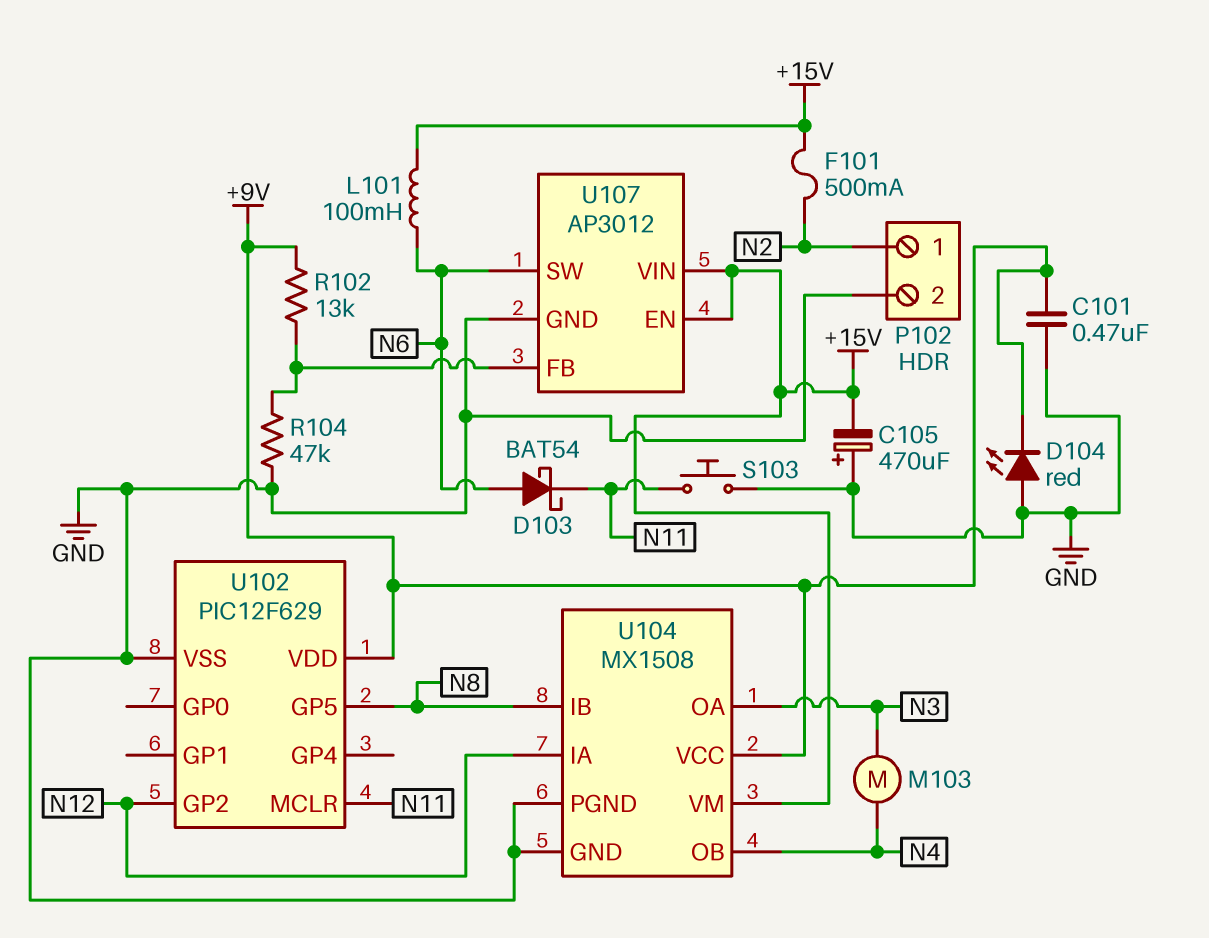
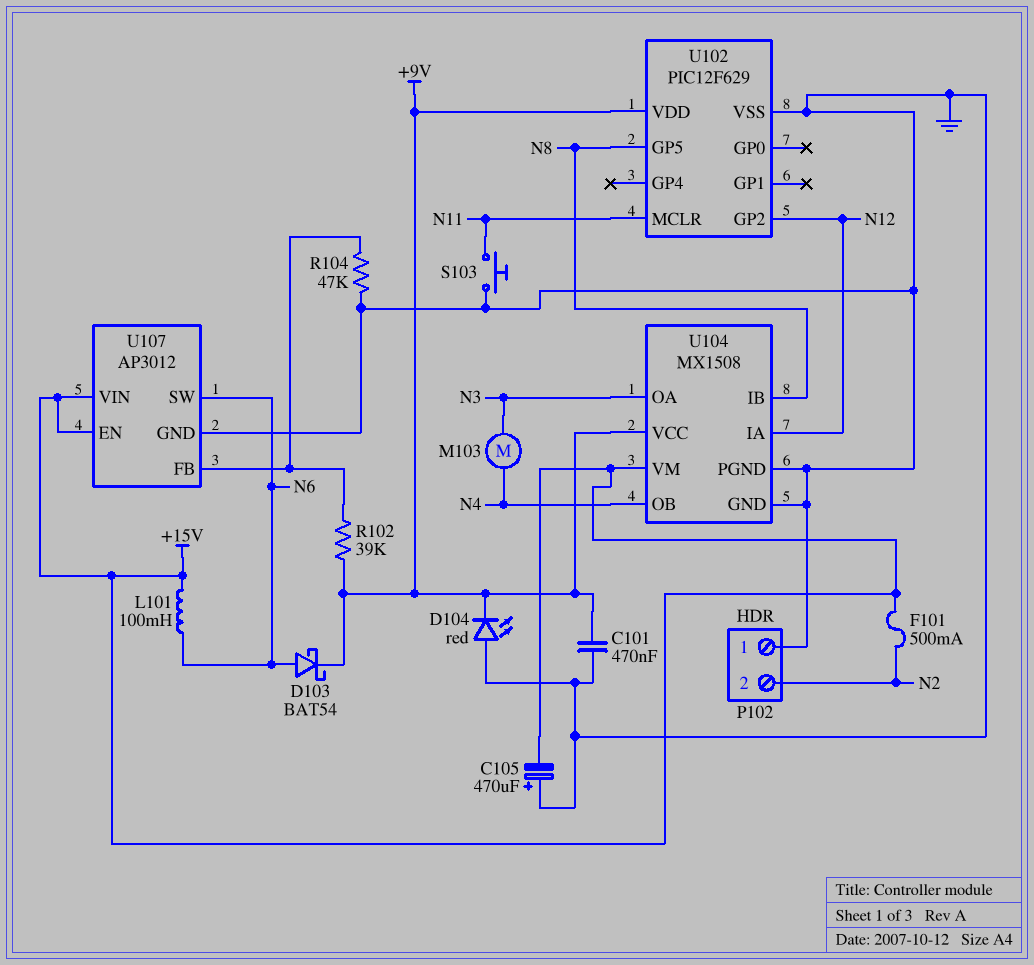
D103: schottky BAT54 (A N6, K N11) -> schottky BAT54 (A N6, K +9V)
P102 pin 1: N2 -> GND
P102 pin 2: GND -> N2
R102: 13k (+9V, U107/FB) -> 39k (+9V, U107/FB)

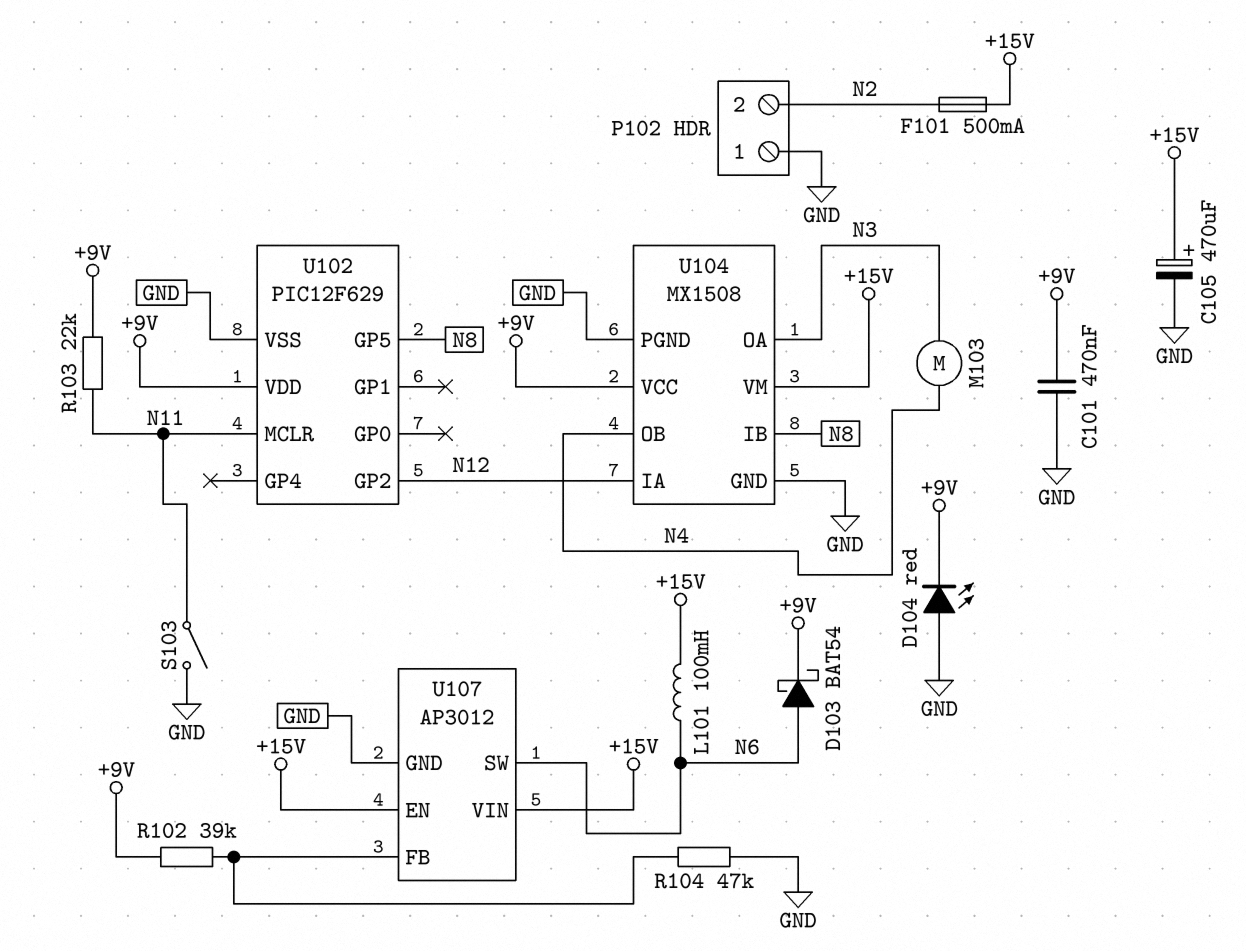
C105: 470uF (plus GND, minus +15V) -> 470uF (plus +15V, minus GND)
R103: none -> 22k (+9V, N11)
S103: button (GND, N11) -> switch (GND, N11)

